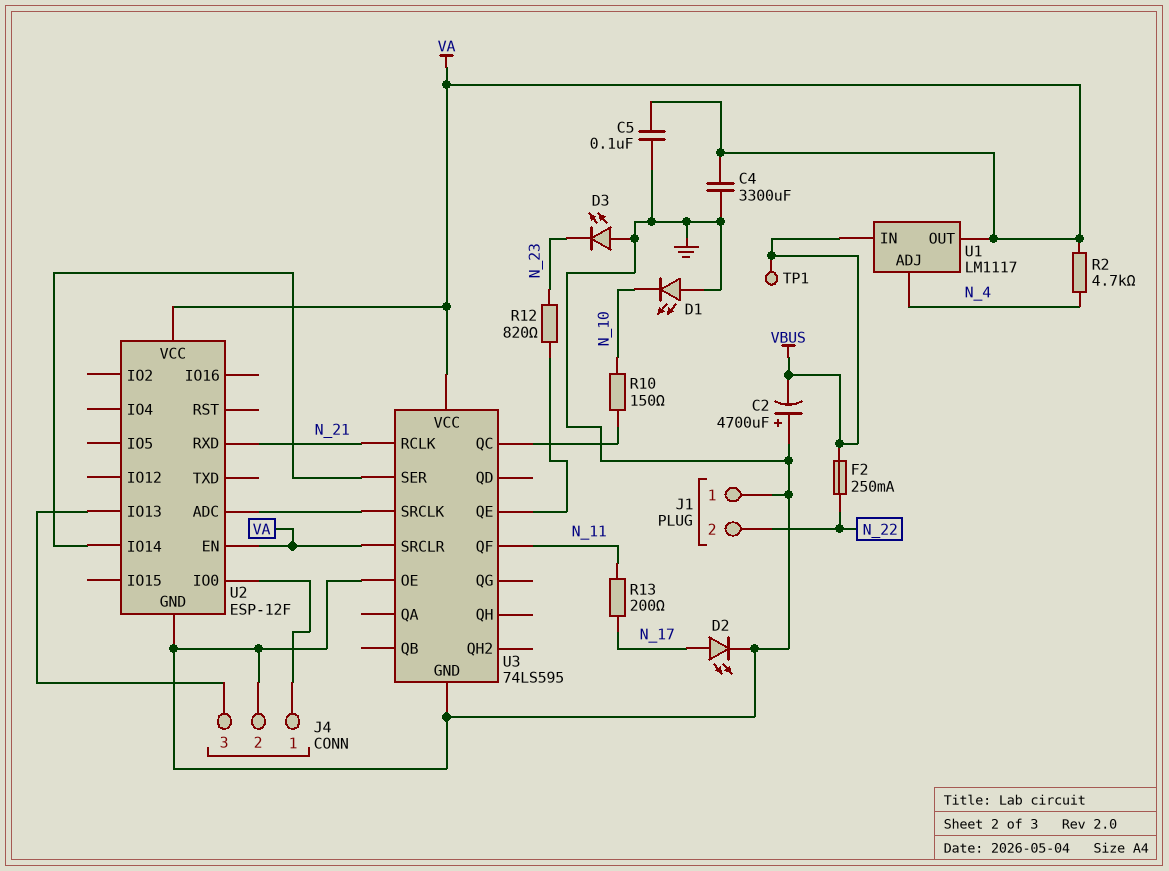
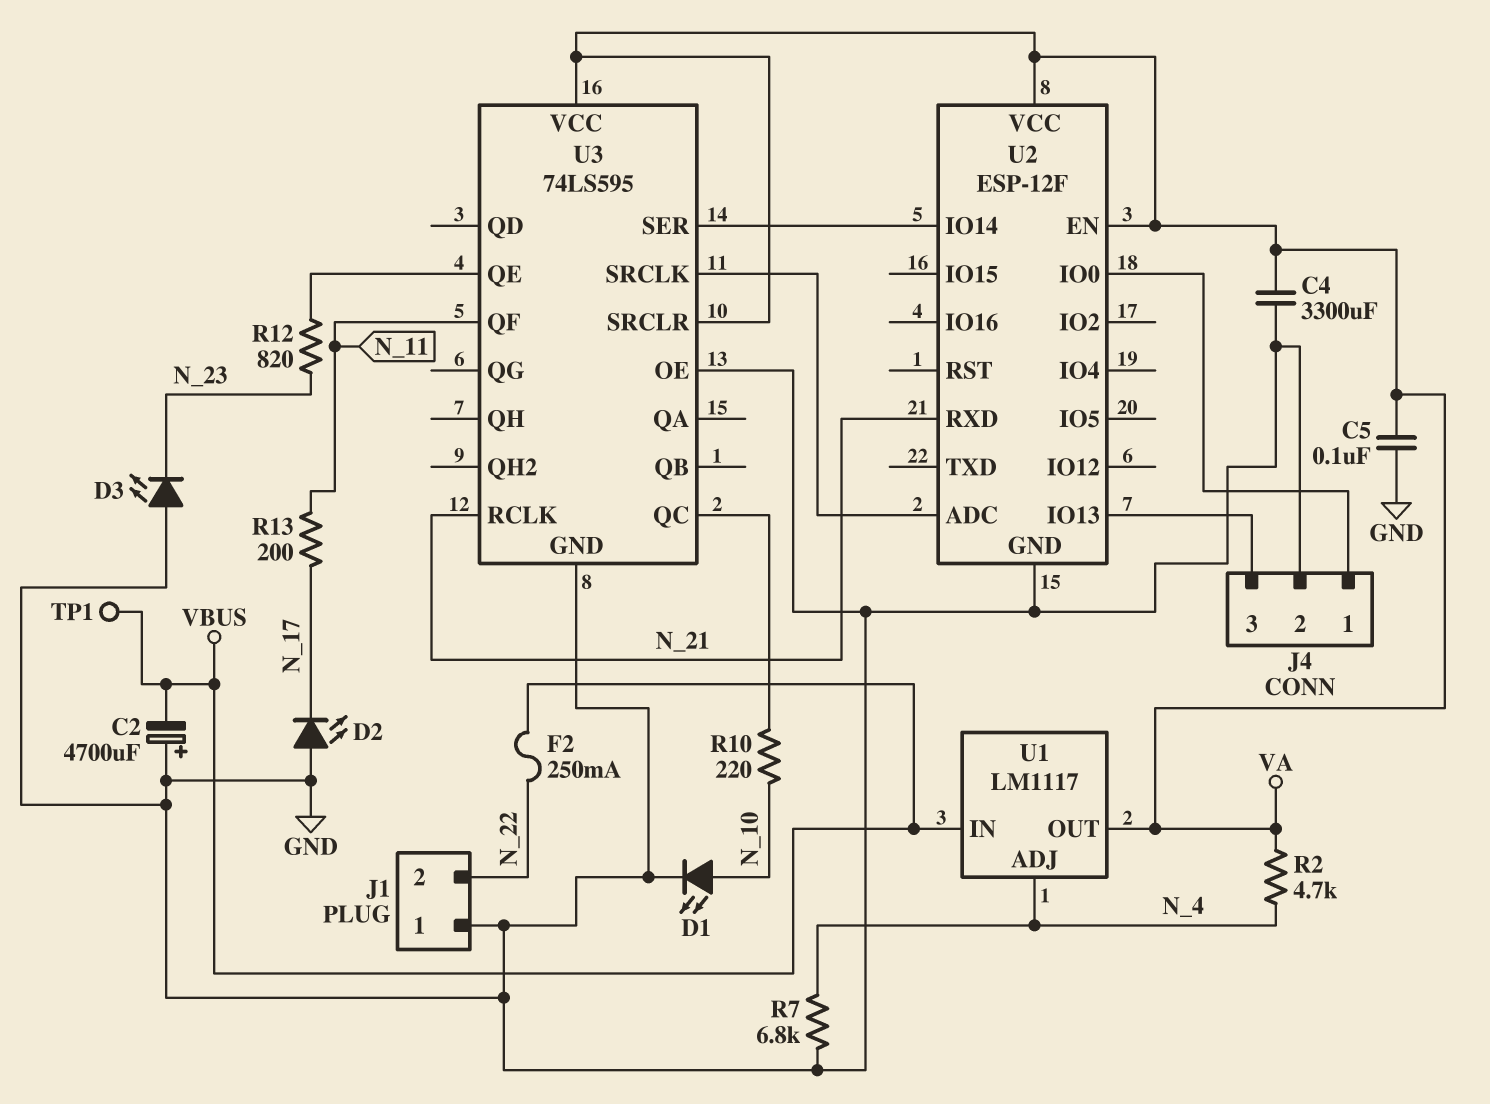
D1: LED (A GND, K N_10) -> LED (A N_10, K GND)
D2: LED (A N_17, K GND) -> LED (A GND, K N_17)
R7: none -> 6.8k (GND, N_4)
R10: 150 (N_10, U3/QC) -> 220 (N_10, U3/QC)

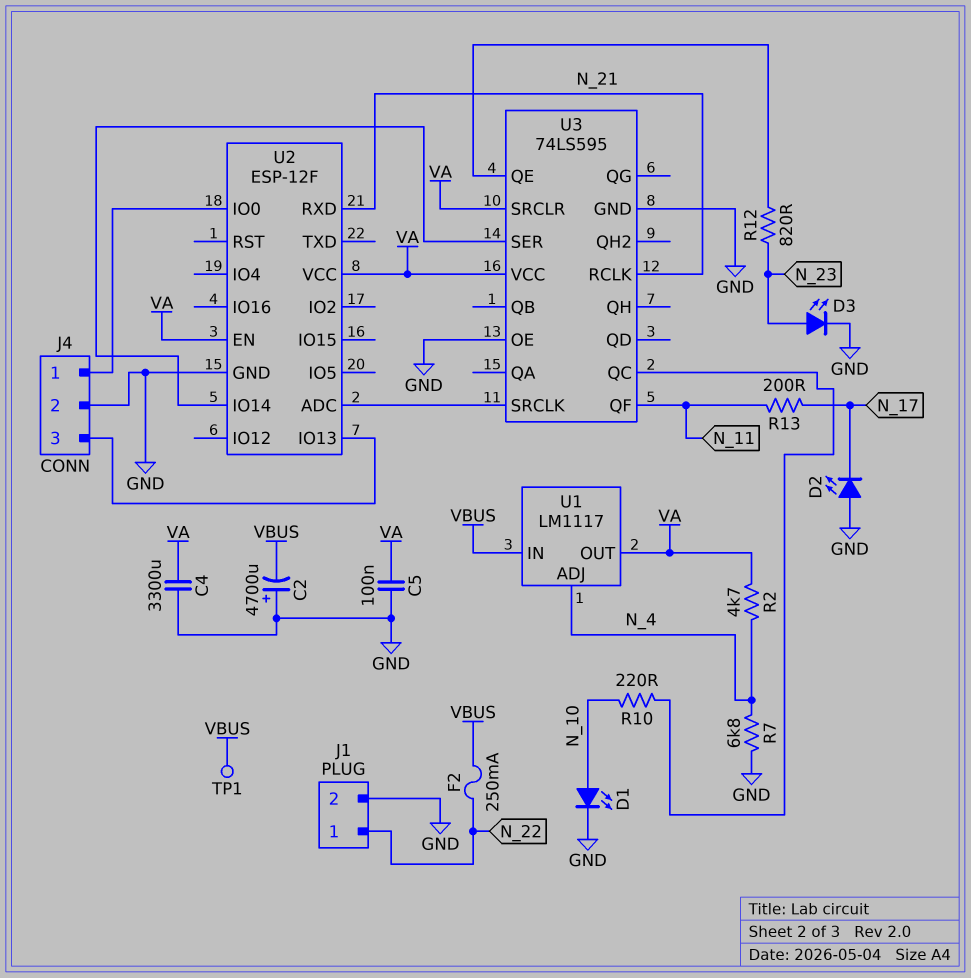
D3: LED (A GND, K N_23) -> LED (A N_23, K GND)
J1 pin 1: GND -> N_22
J1 pin 2: N_22 -> GND

